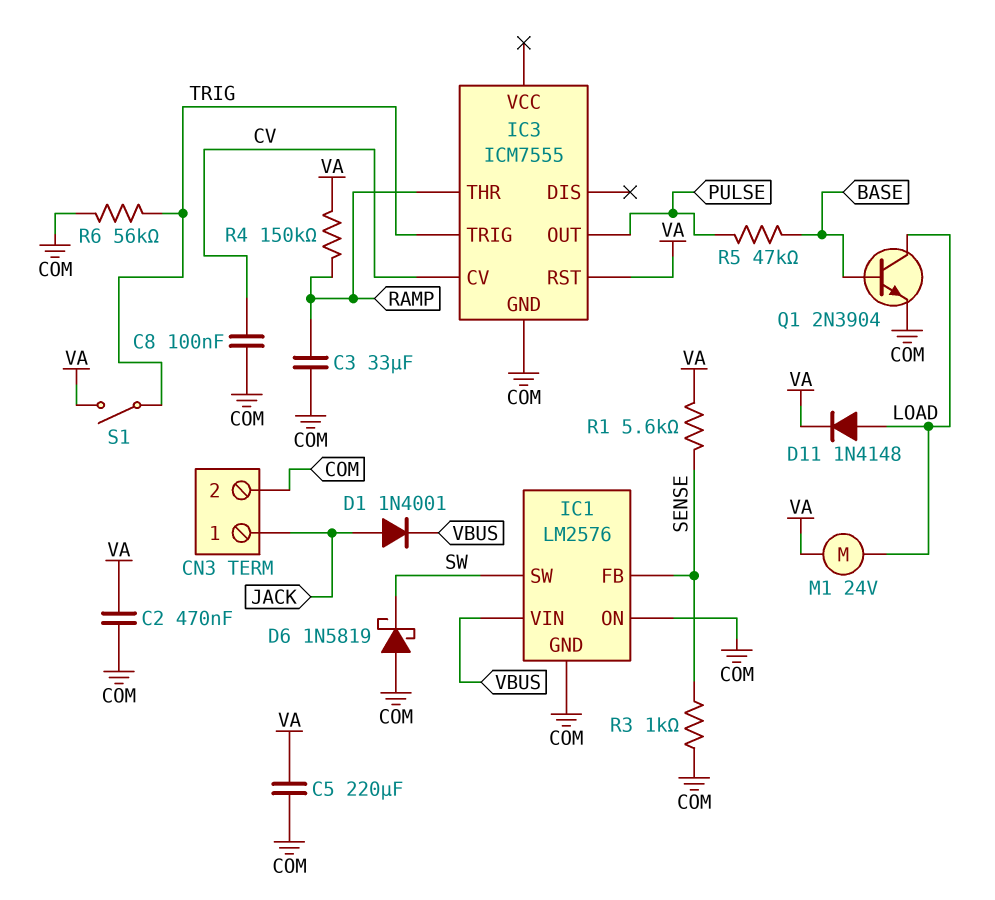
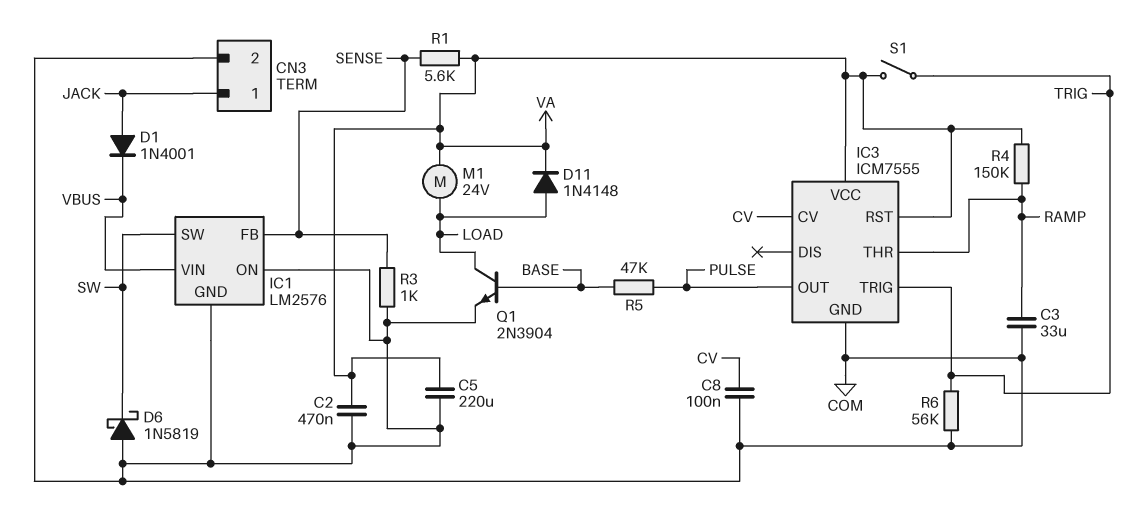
IC3 pin VCC: none -> VA

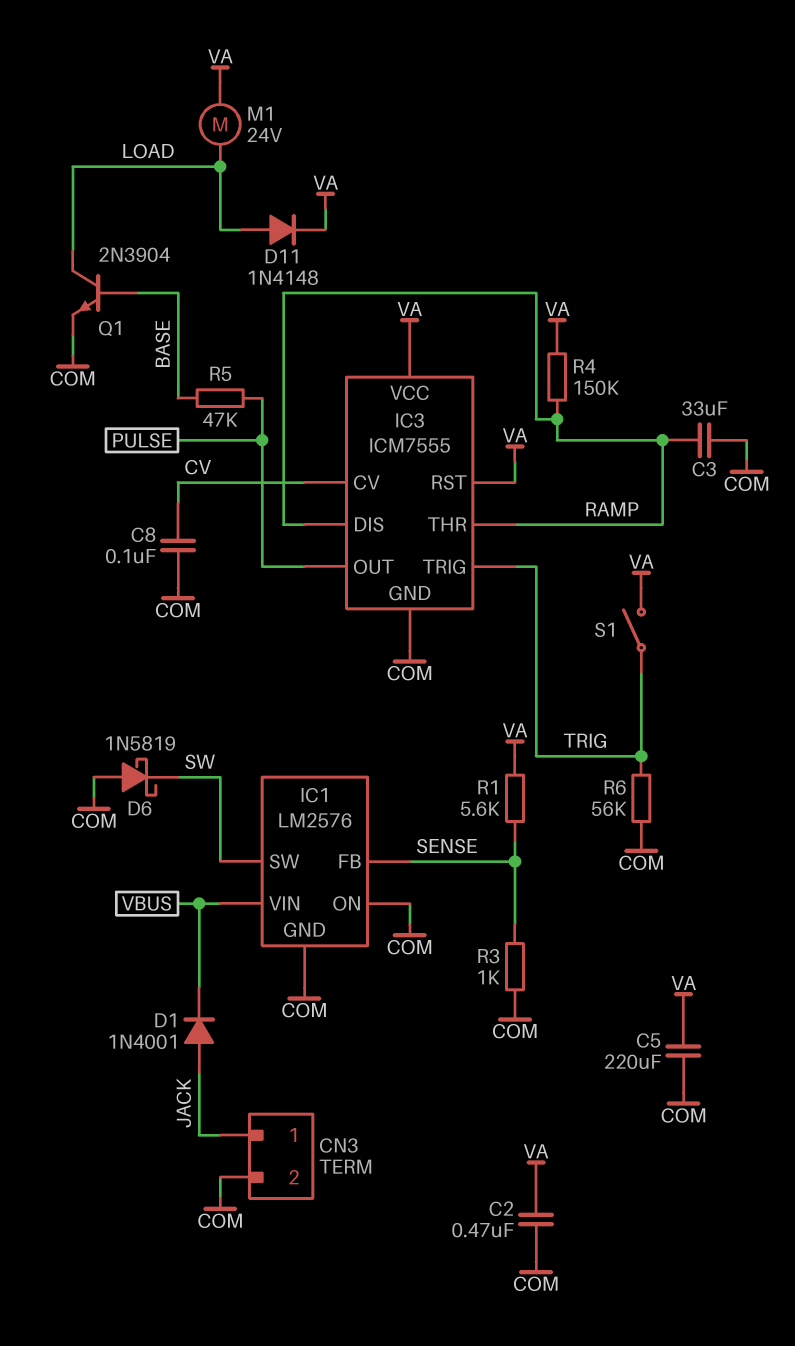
IC3 pin DIS: none -> RAMP

